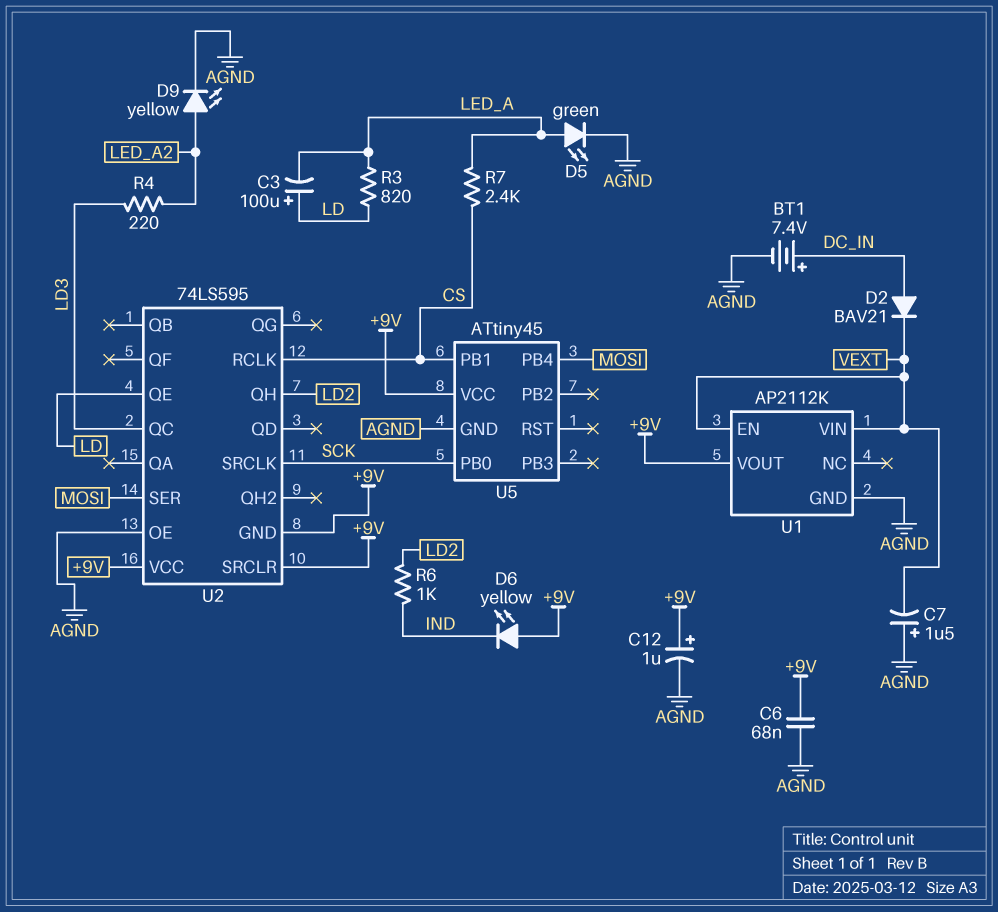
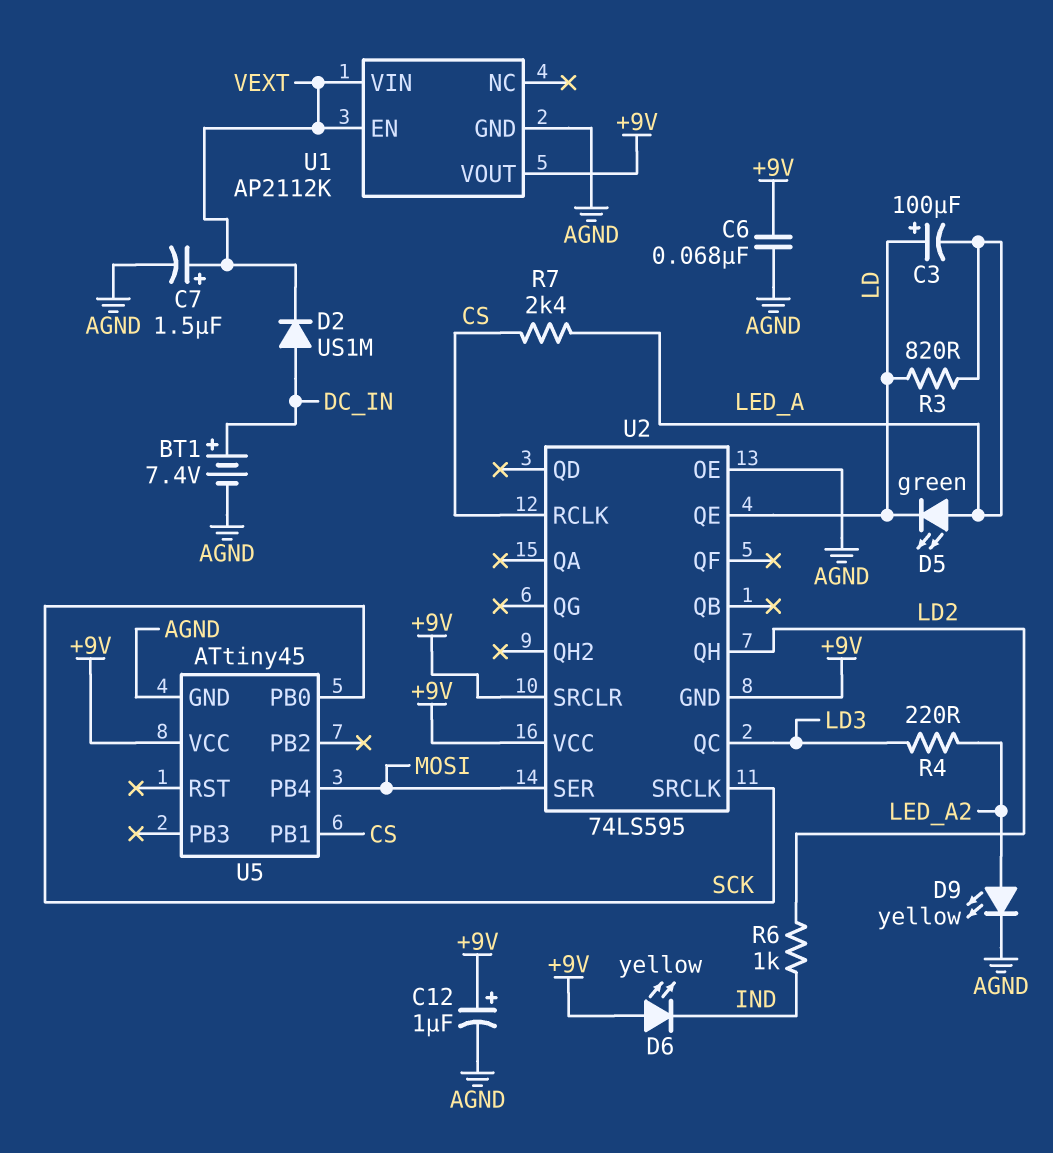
C7: 1.5uF (plus AGND, minus VEXT) -> 1.5uF (plus VEXT, minus AGND)
D2: diode BAV21 (A DC_IN, K VEXT) -> diode US1M (A DC_IN, K VEXT)
D5: LED green (A LED_A, K AGND) -> LED green (A LED_A, K LD)

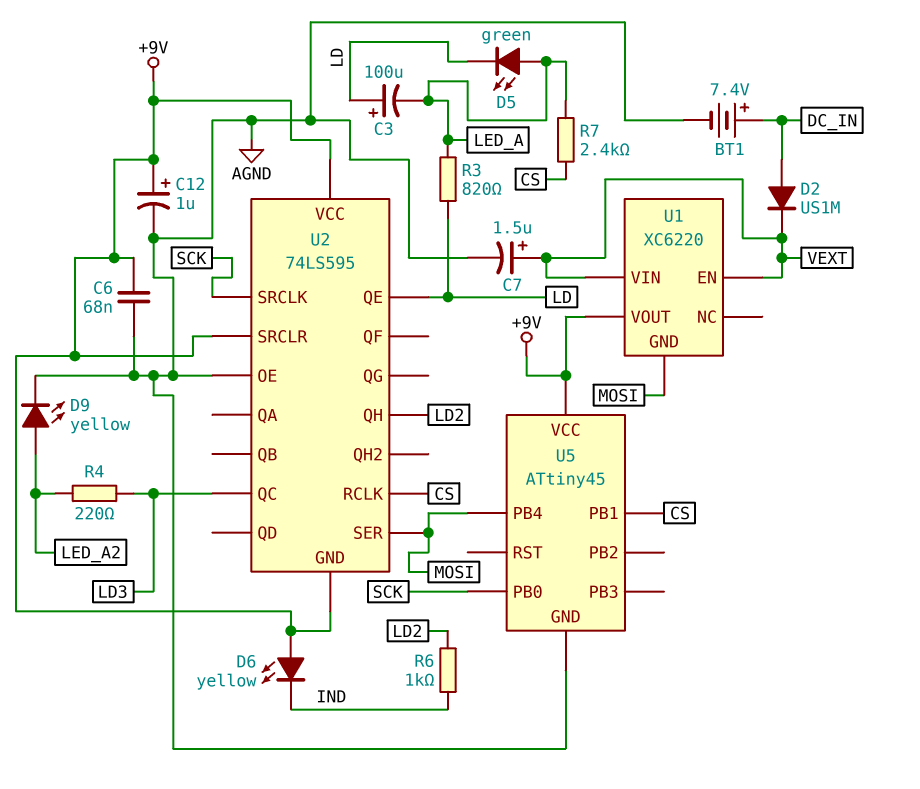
U1: AP2112K -> XC6220
U1 pin GND: AGND -> MOSI

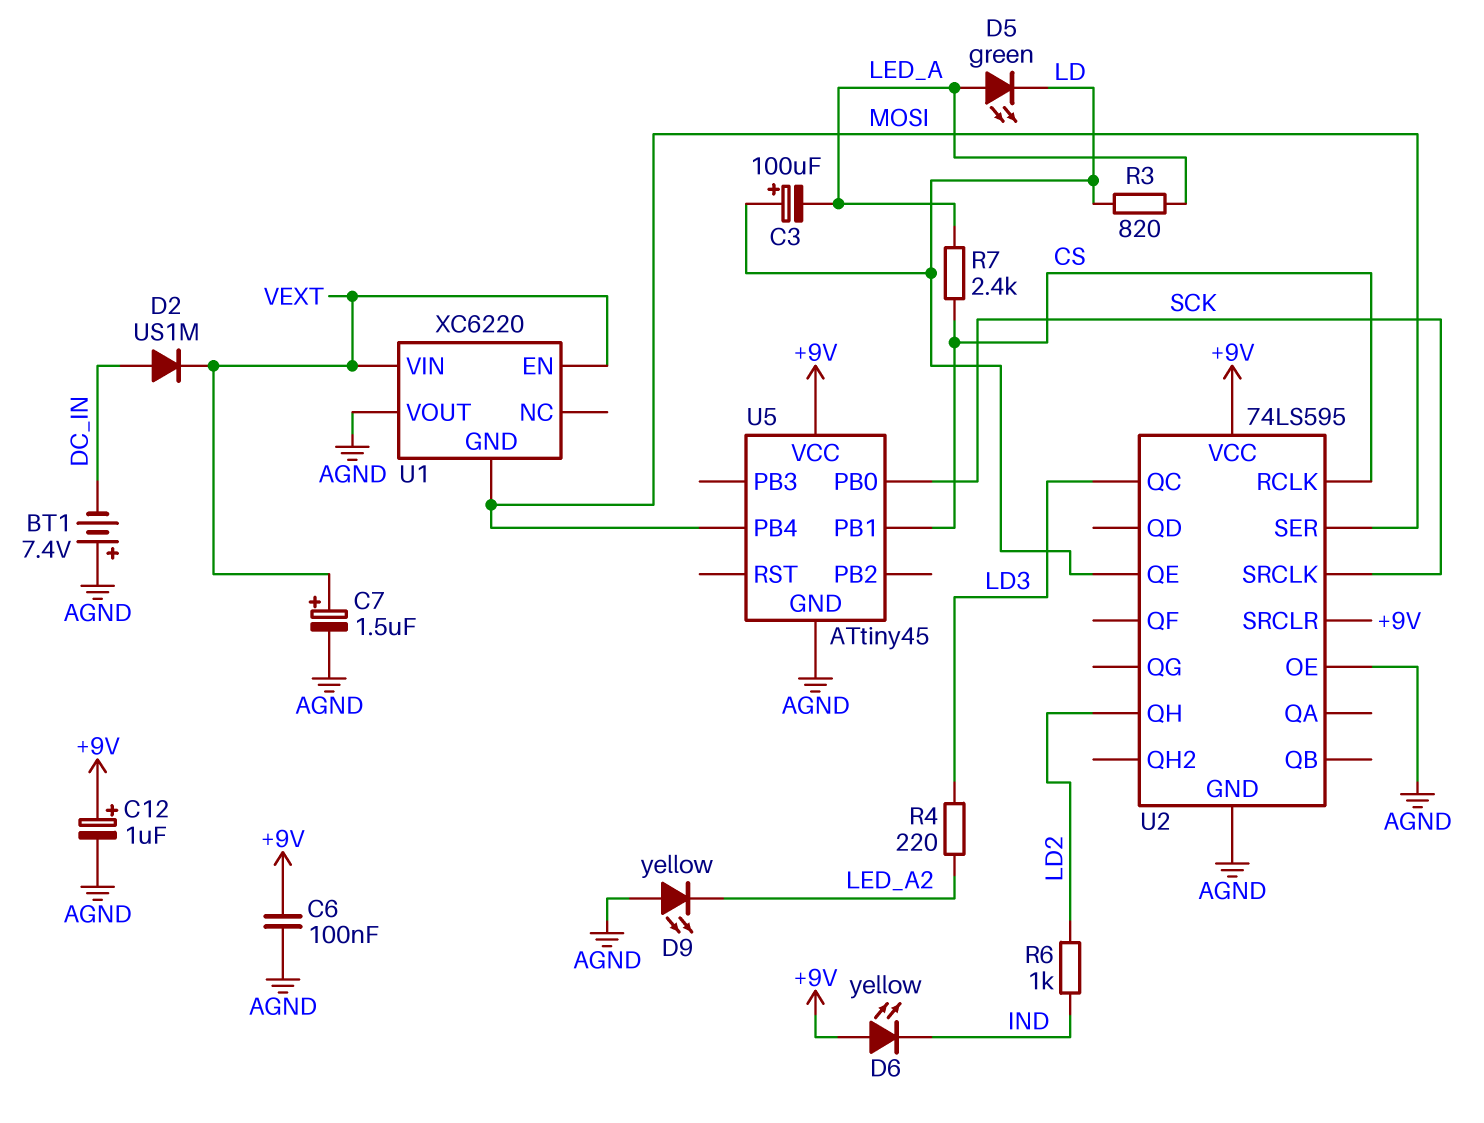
BT1: 7.4V (plus DC_IN, minus AGND) -> 7.4V (plus AGND, minus DC_IN)
C6: 68nF (+9V, AGND) -> 100nF (+9V, AGND)
D9: LED yellow (A LED_A2, K AGND) -> LED yellow (A AGND, K LED_A2)
U1 pin VOUT: +9V -> AGND
U2 pin GND: +9V -> AGND

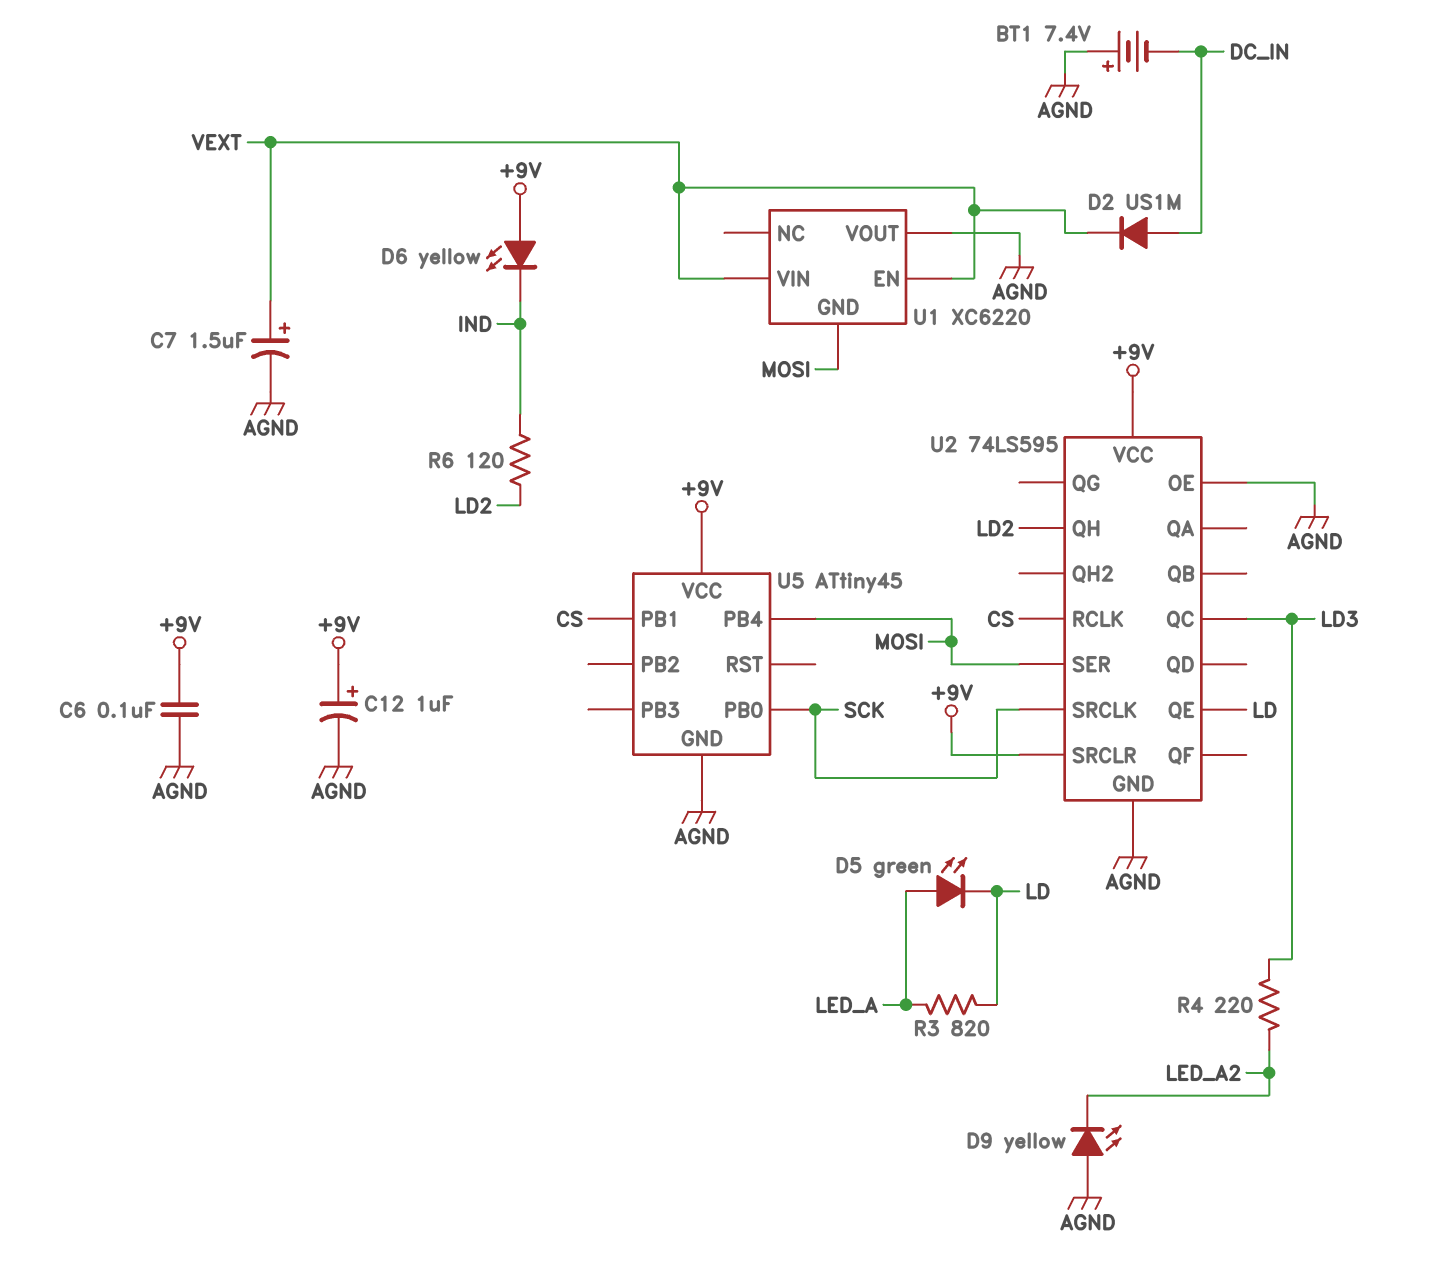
C3: 100uF (plus LD, minus LED_A) -> none
R6: 1k (IND, LD2) -> 120 (IND, LD2)
R7: 2.4k (CS, LED_A) -> none

